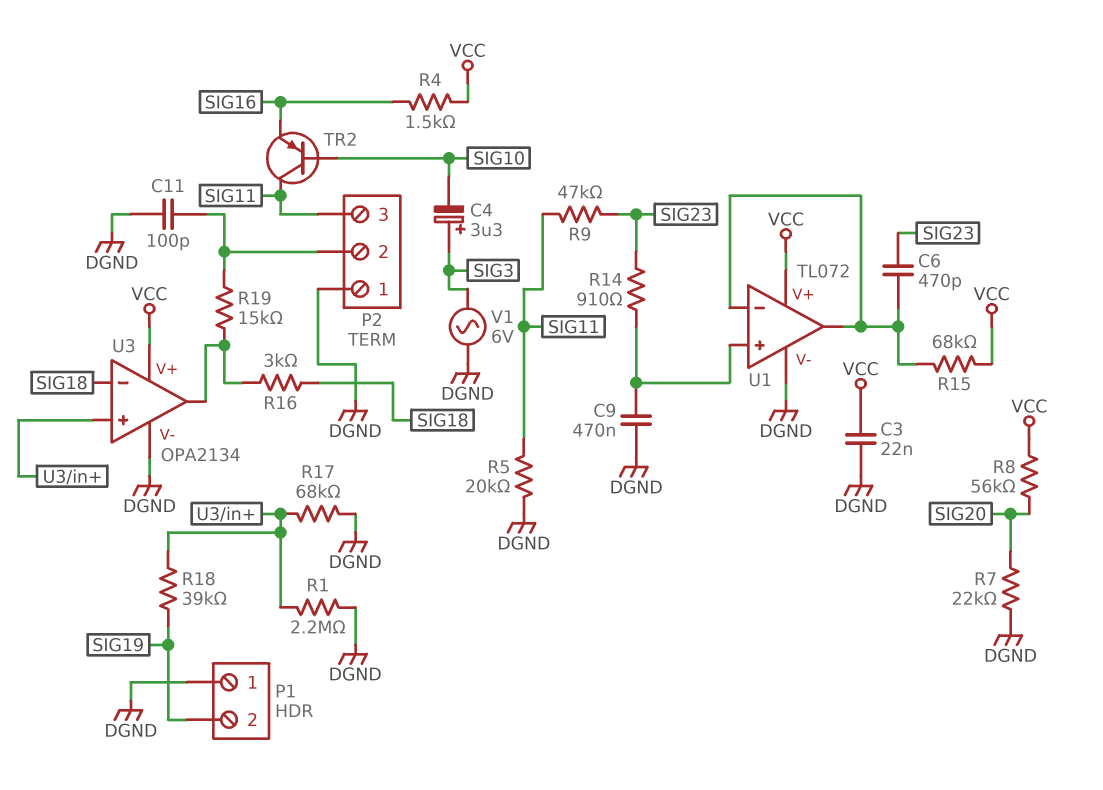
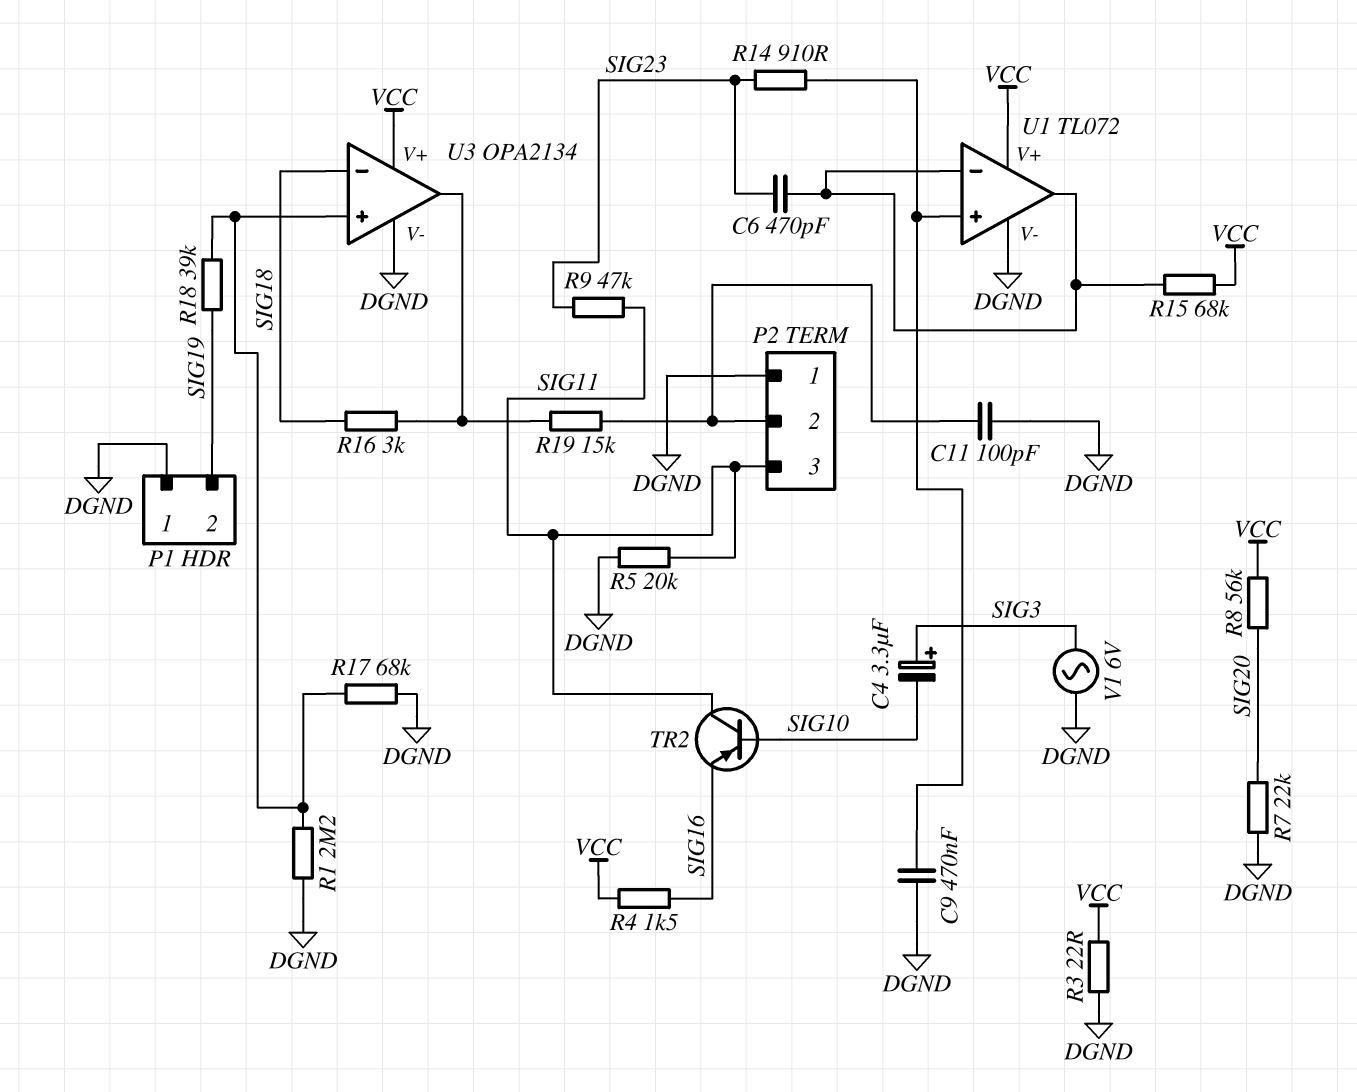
C3: 22nF (DGND, VCC) -> none
R3: none -> 22 (DGND, VCC)

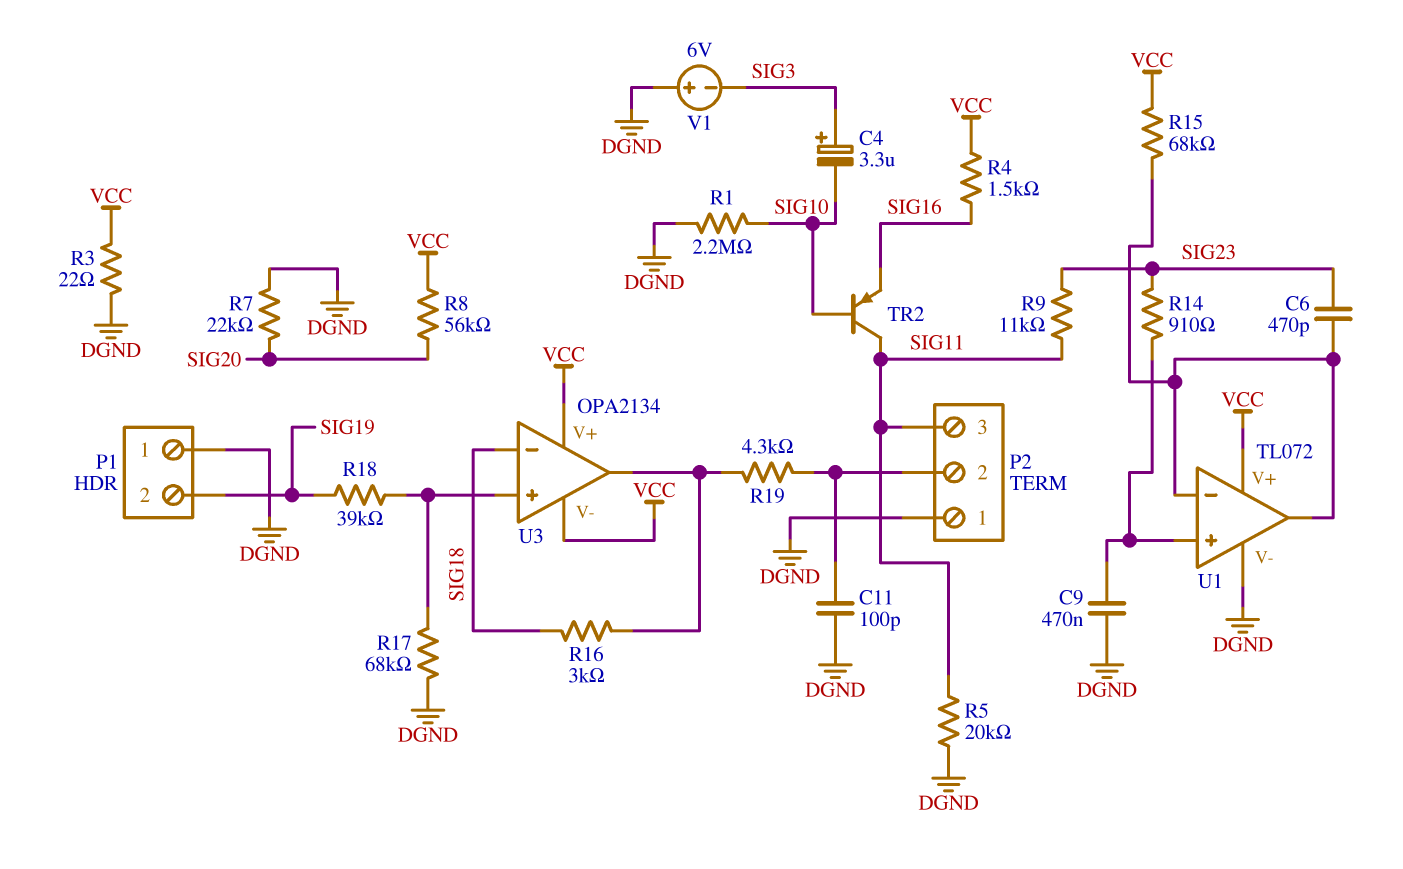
R1: 2.2M (DGND, U3/in+) -> 2.2M (DGND, SIG10)
R9: 47k (SIG11, SIG23) -> 11k (SIG11, SIG23)
R19: 15k (P2/2, U3/out) -> 4.3k (P2/2, U3/out)
U3 pin V-: DGND -> VCC
V1: AC 6V (DGND, SIG3) -> 6V (plus DGND, minus SIG3)

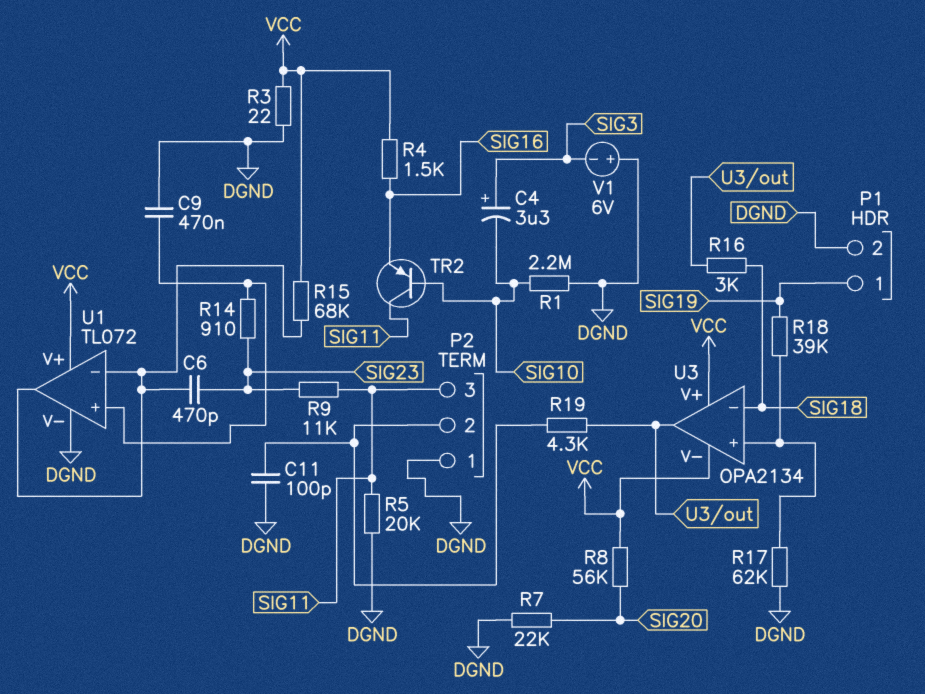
P1 pin 1: DGND -> SIG19
P1 pin 2: SIG19 -> DGND
R17: 68k (DGND, U3/in+) -> 62k (DGND, U3/in+)

